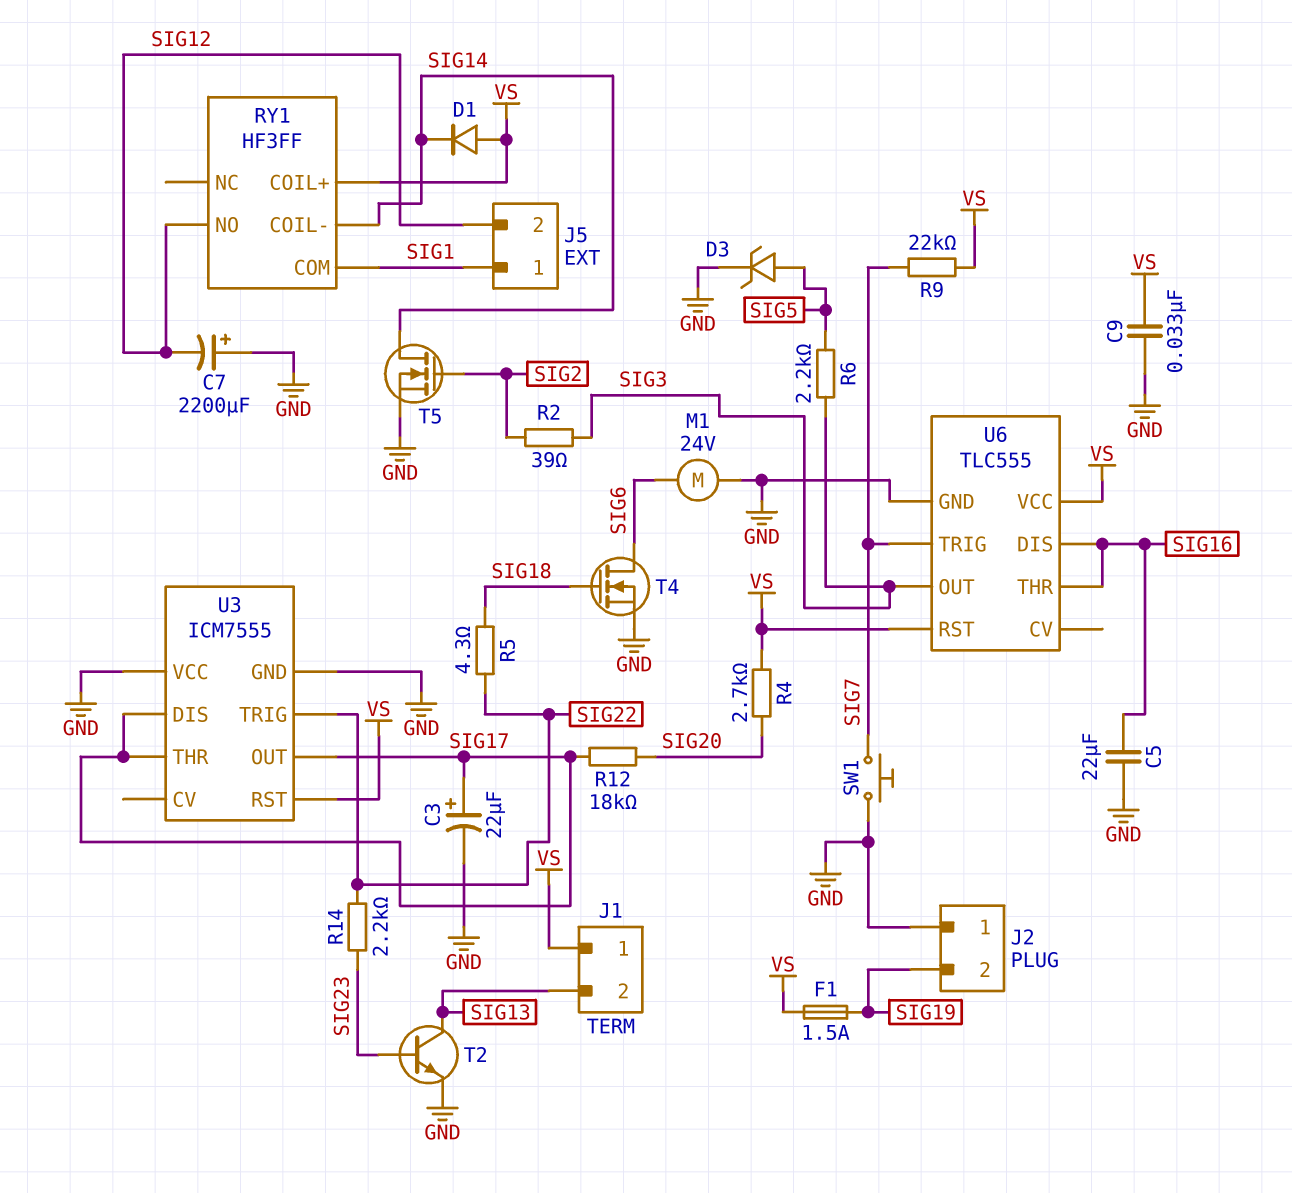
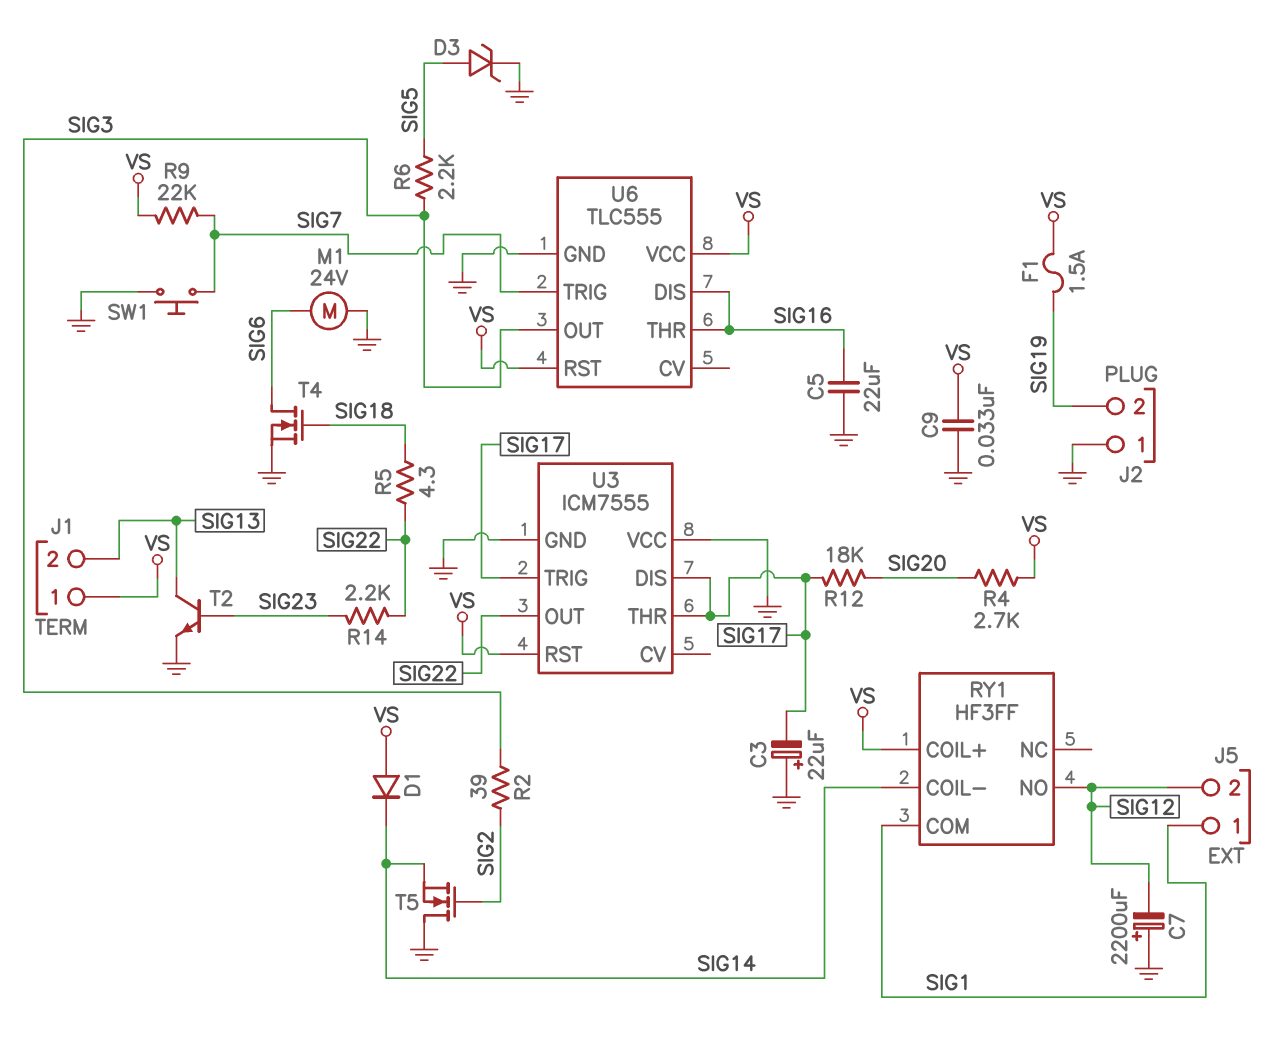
C3: 22uF (plus SIG17, minus GND) -> 22uF (plus GND, minus SIG17)
T5: NMOS (G SIG2, D SIG14, S GND) -> NMOS (G SIG2, D GND, S SIG14)
U3 pin OUT: SIG17 -> SIG22
U3 pin TRIG: SIG22 -> SIG17

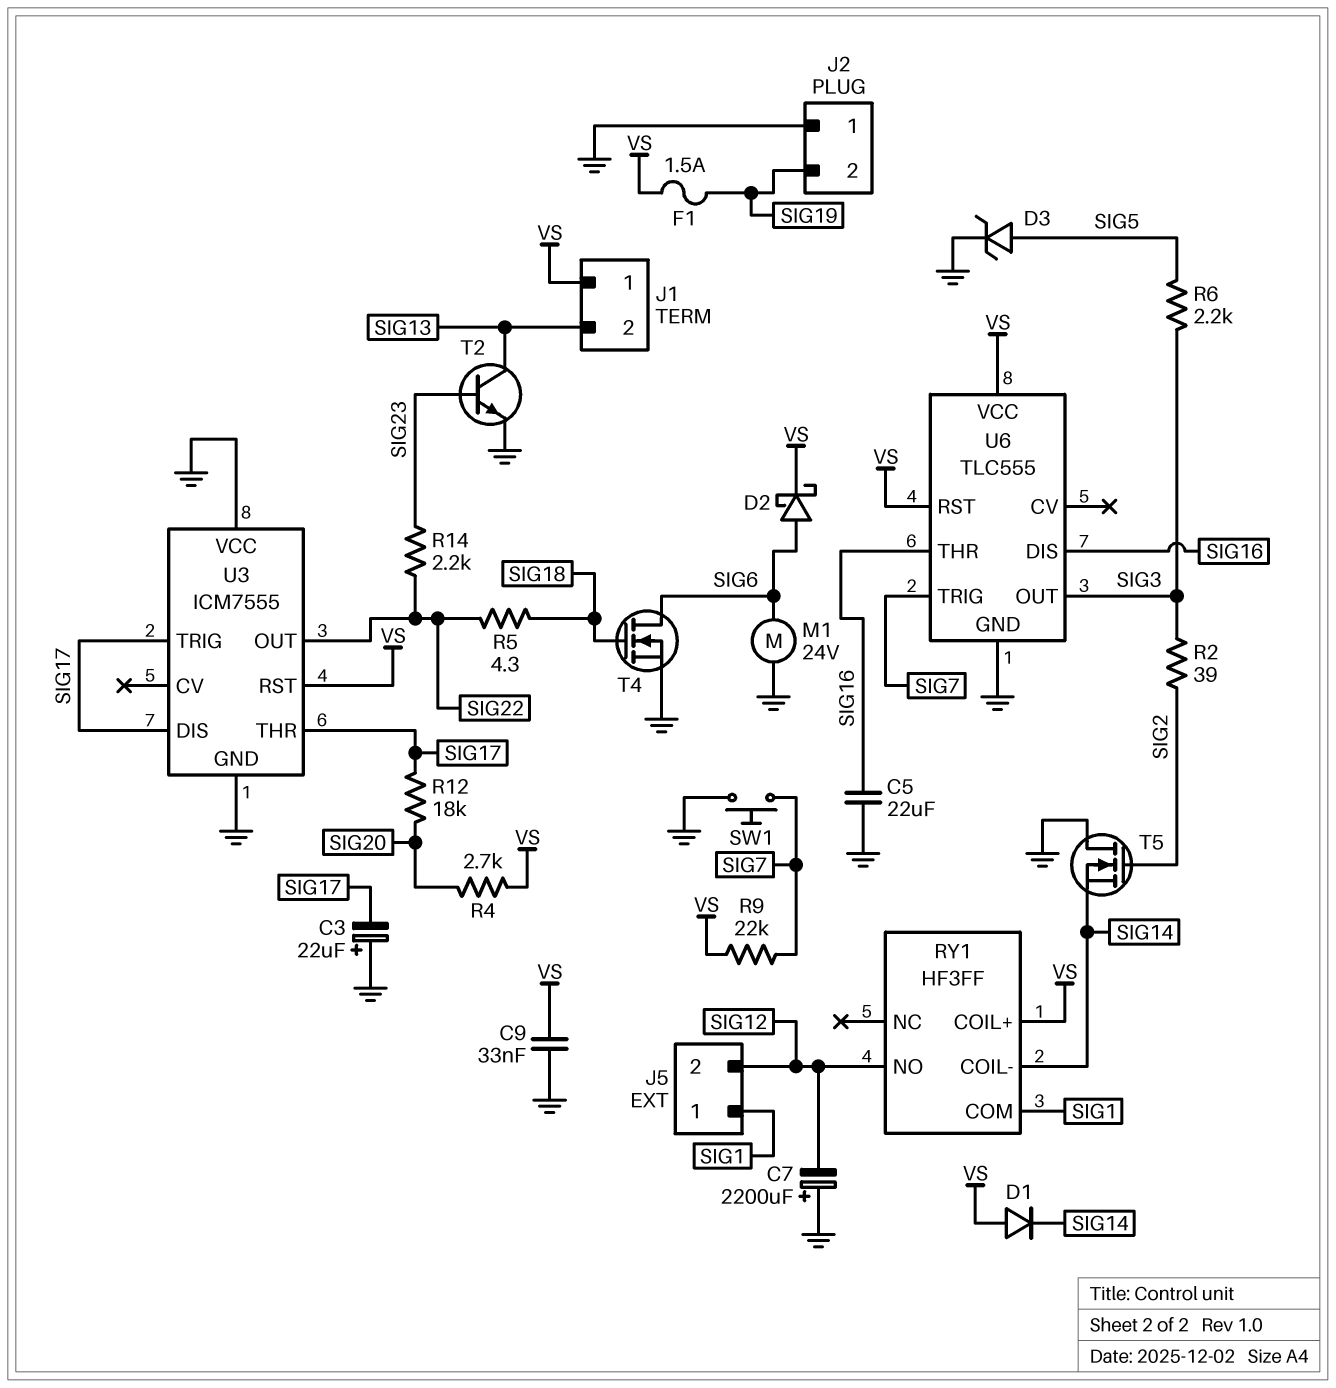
D2: none -> schottky (A SIG6, K VS)

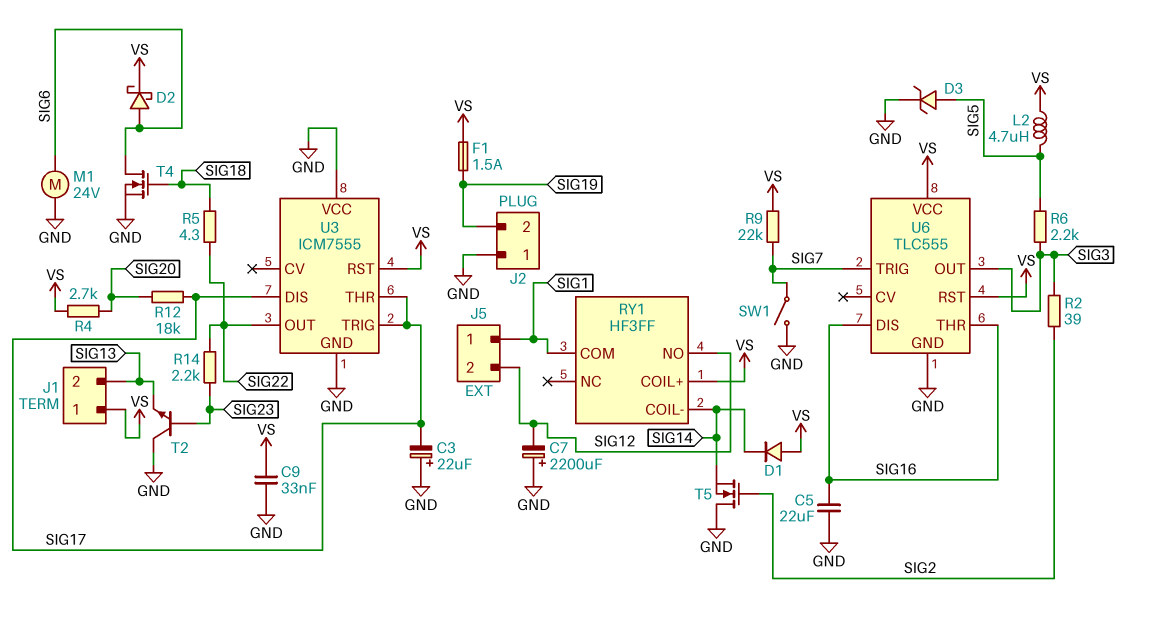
L2: none -> 4.7uH (SIG5, VS)
SW1: button (GND, SIG7) -> switch (GND, SIG7)
T2: NPN (B SIG23, C SIG13, E GND) -> NPN (B SIG23, C GND, E SIG13)

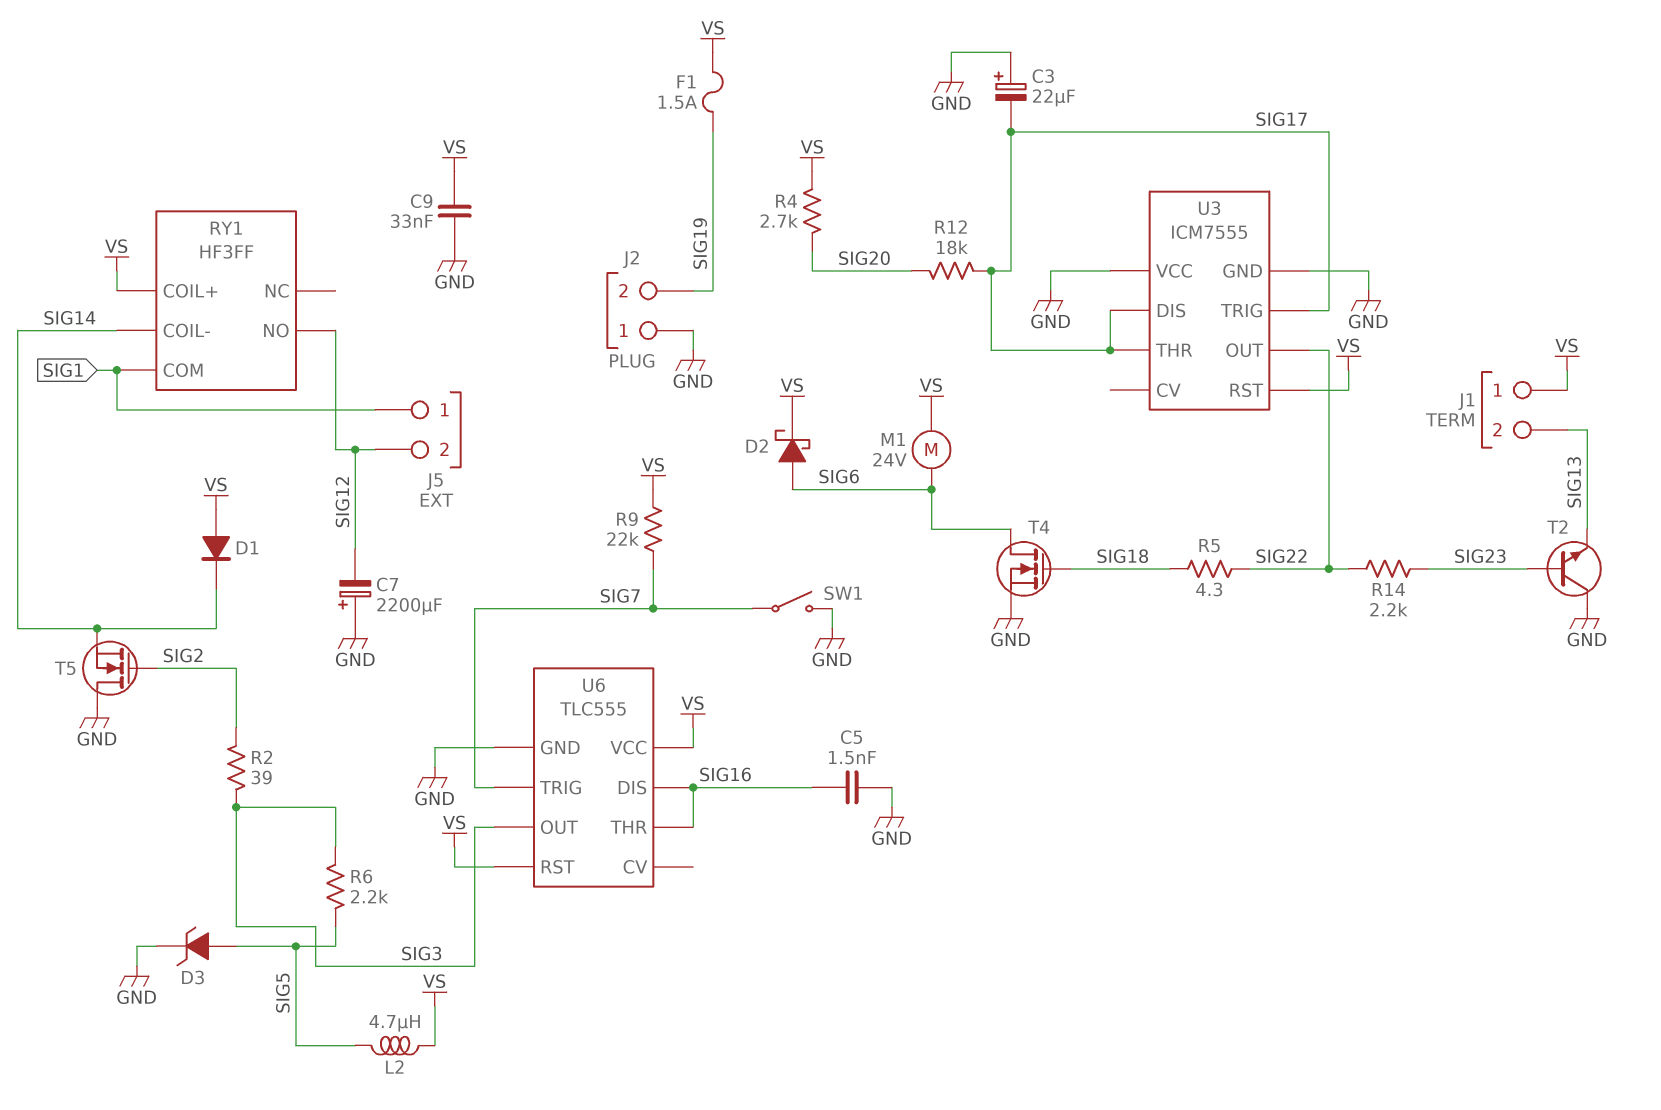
C5: 22uF (GND, SIG16) -> 1.5nF (GND, SIG16)
M1: motor 24V (GND, SIG6) -> motor 24V (SIG6, VS)

